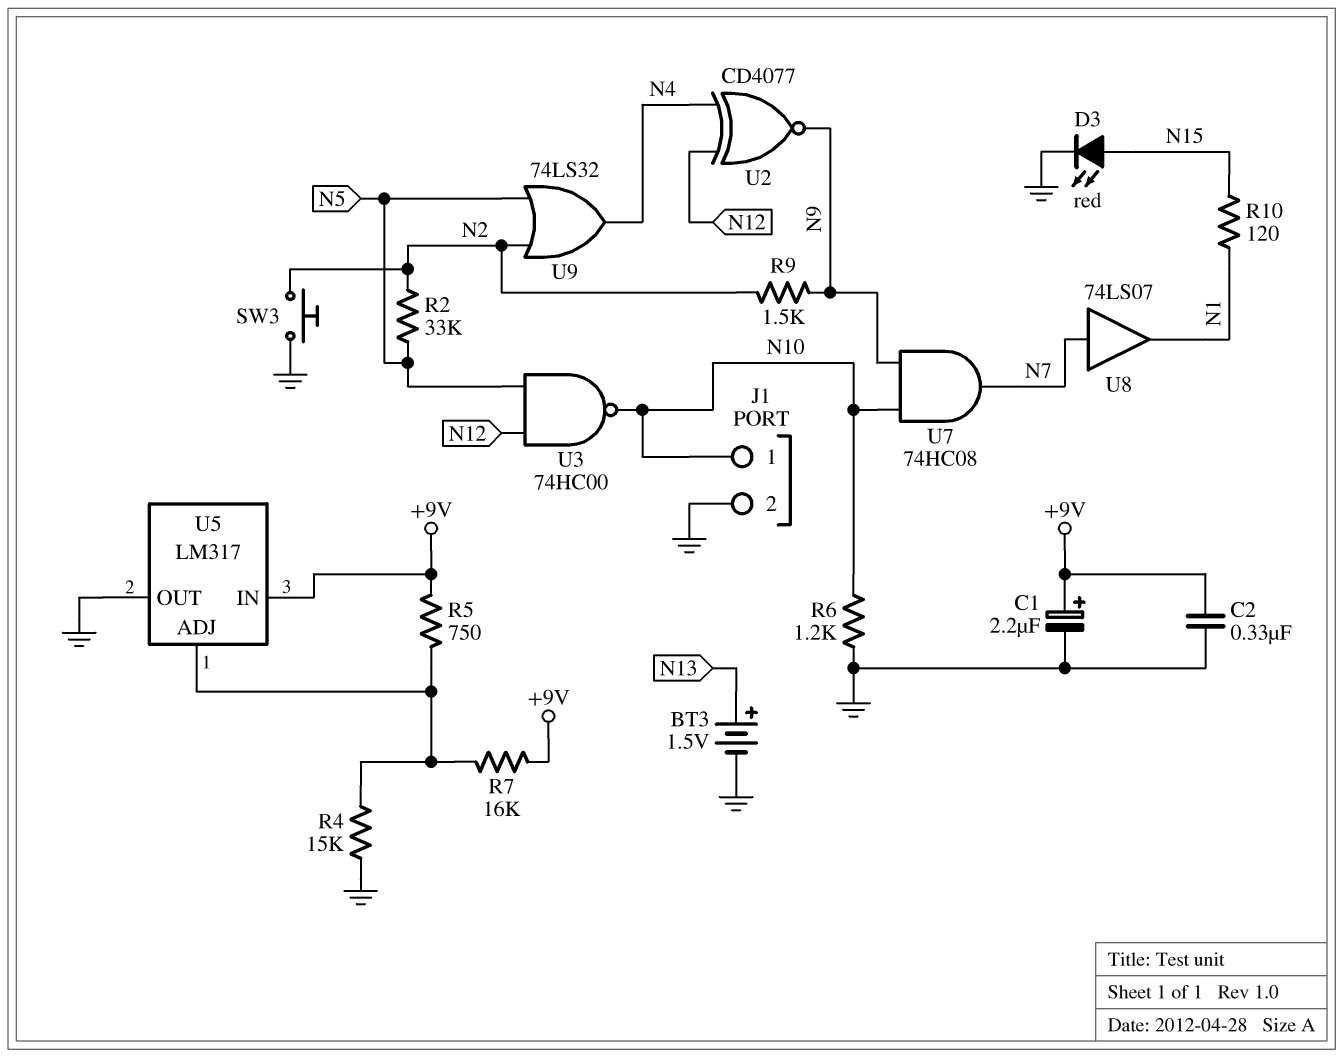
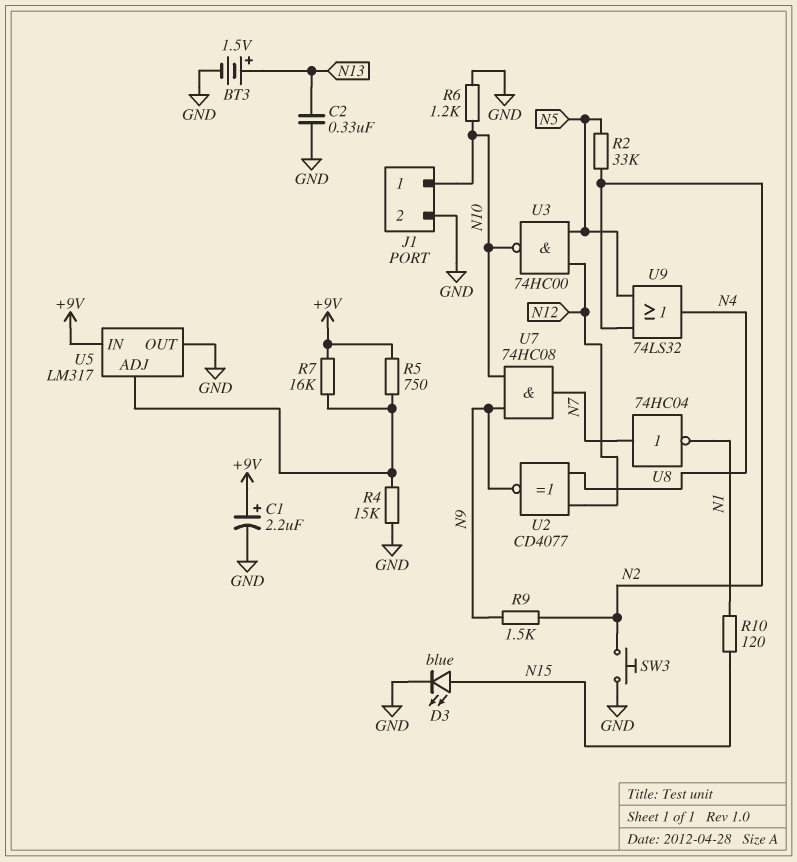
C2: 330nF (+9V, GND) -> 330nF (GND, N13)
D3: LED red (A N15, K GND) -> LED blue (A N15, K GND)
U8: buffer 74LS07 (in N7, out N1) -> NOT 74HC04 (in N7, out N1)

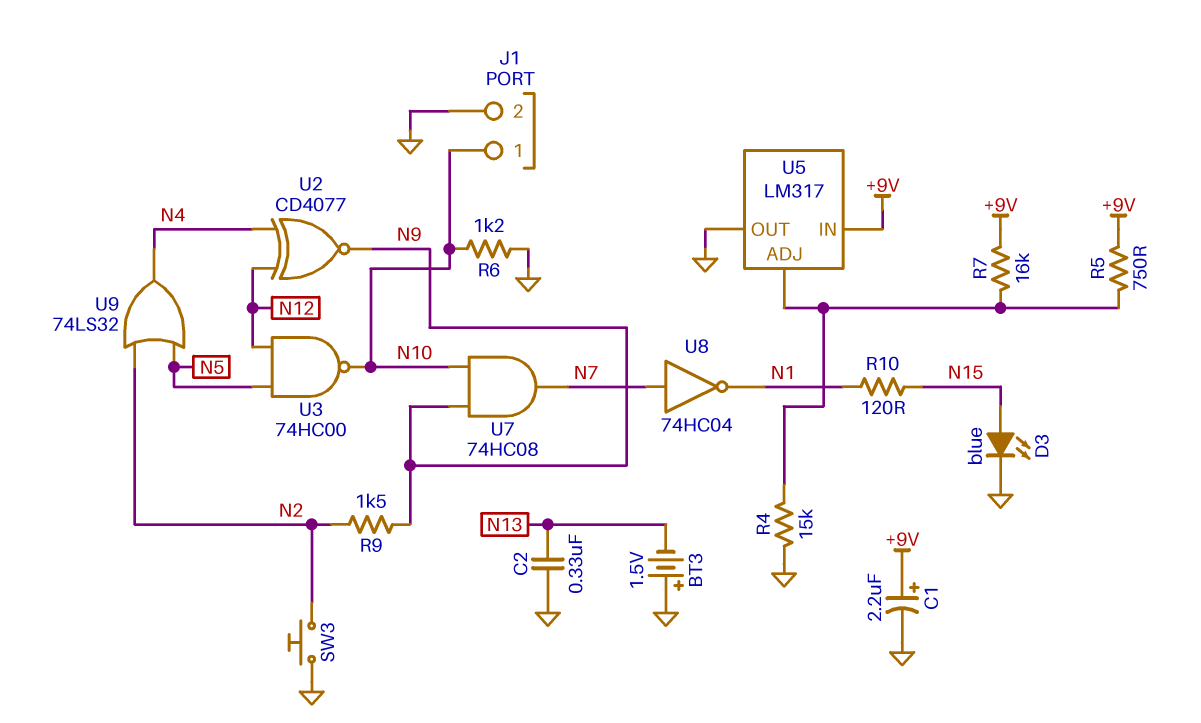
BT3: 1.5V (plus N13, minus GND) -> 1.5V (plus GND, minus N13)
R2: 33k (N2, N5) -> none

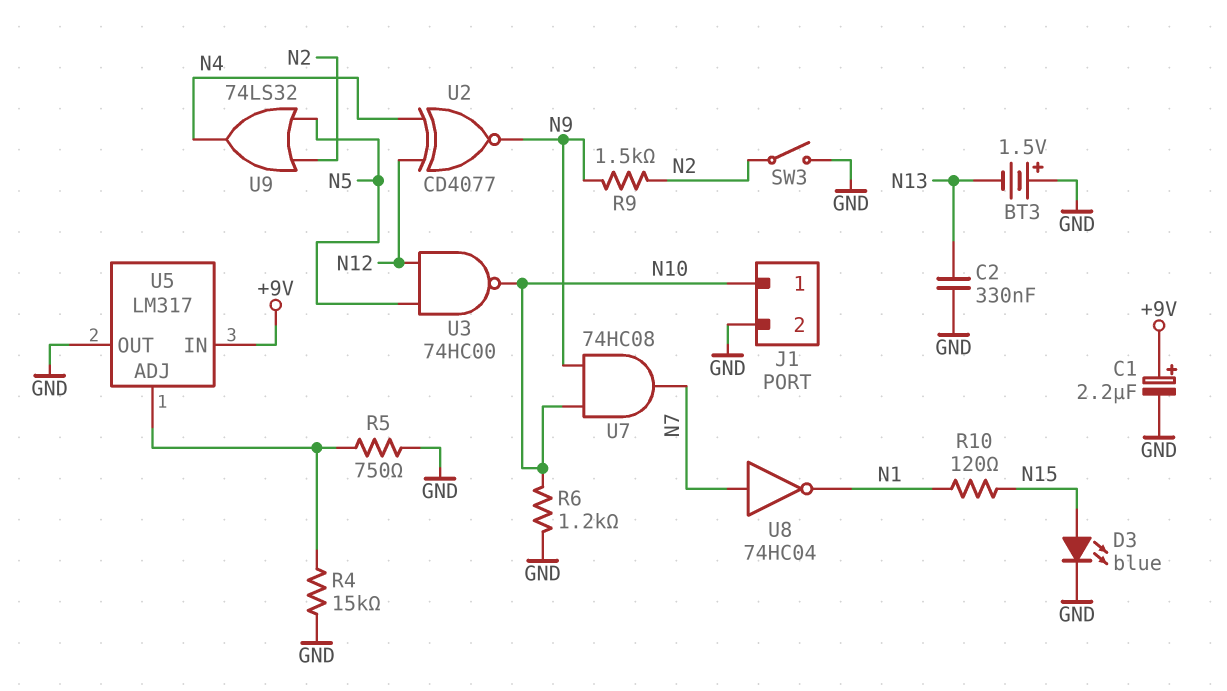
R5: 750 (+9V, U5/ADJ) -> 750 (GND, U5/ADJ)
R7: 16k (+9V, U5/ADJ) -> none
SW3: button (GND, N2) -> switch (GND, N2)

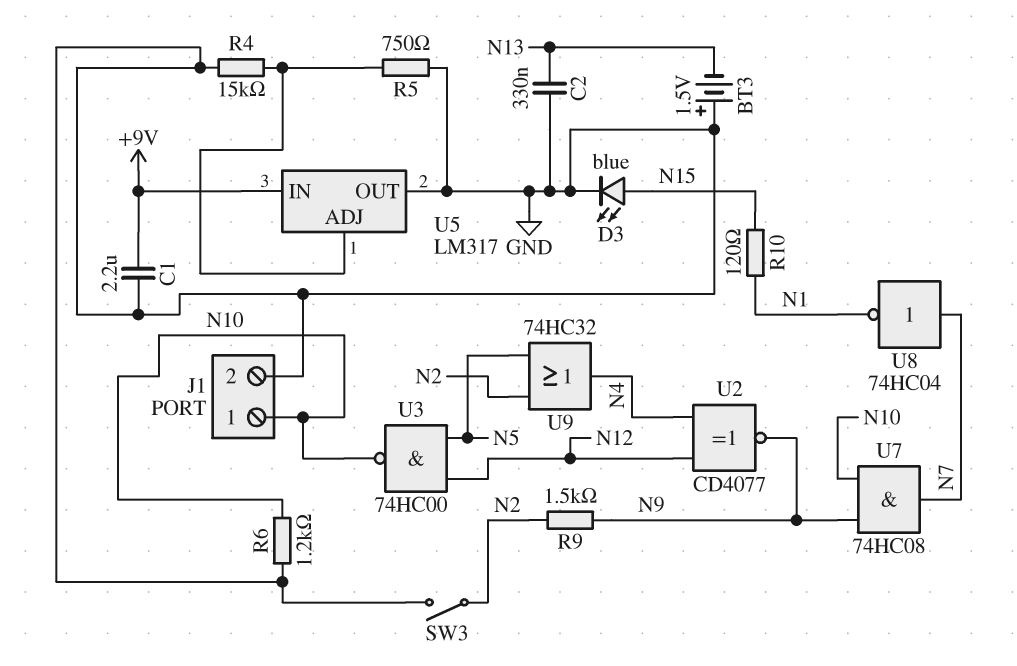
C1: 2.2uF (plus +9V, minus GND) -> 2.2uF (+9V, GND)
U9: OR 74LS32 (in N2, in N5, out N4) -> OR 74HC32 (in N2, in N5, out N4)

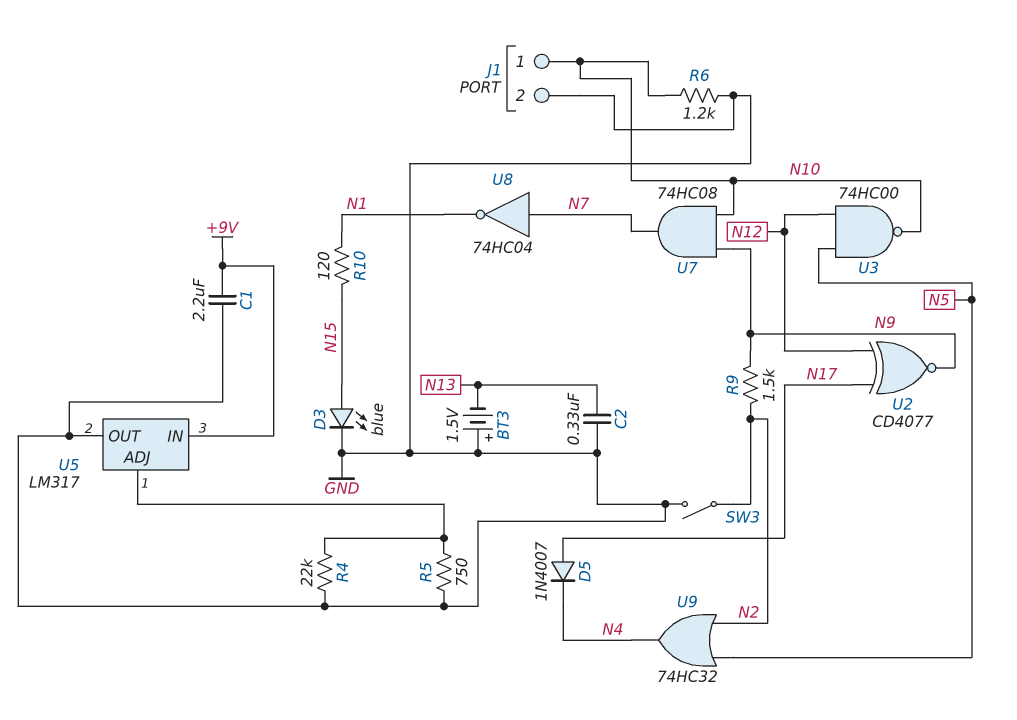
D5: none -> diode 1N4007 (A N17, K N4)
R4: 15k (GND, U5/ADJ) -> 22k (GND, U5/ADJ)
U2: XNOR CD4077 (in N4, in N12, out N9) -> XNOR CD4077 (in N12, in N17, out N9)

